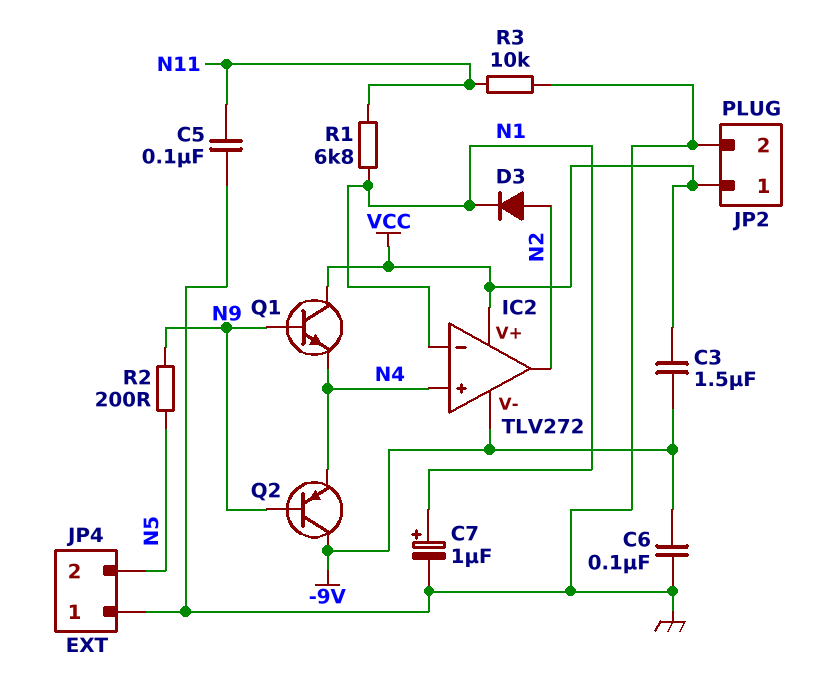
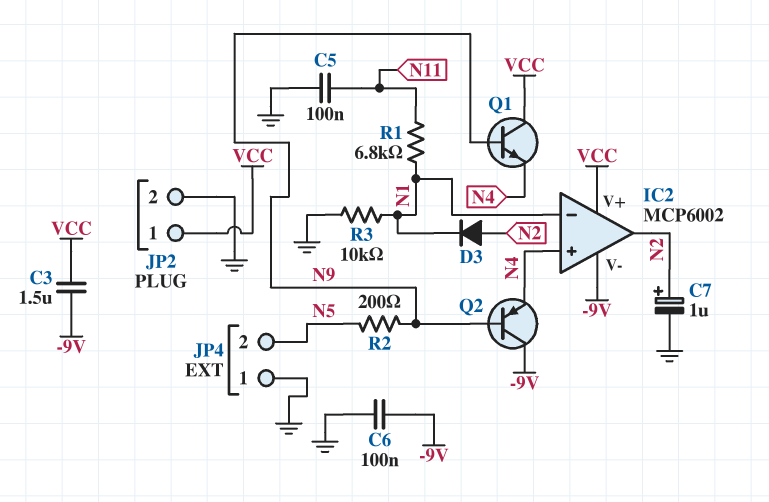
C7: 1uF (plus N1, minus GND) -> 1uF (plus N2, minus GND)
IC2: TLV272 -> MCP6002
R3: 10k (GND, N11) -> 10k (GND, N1)

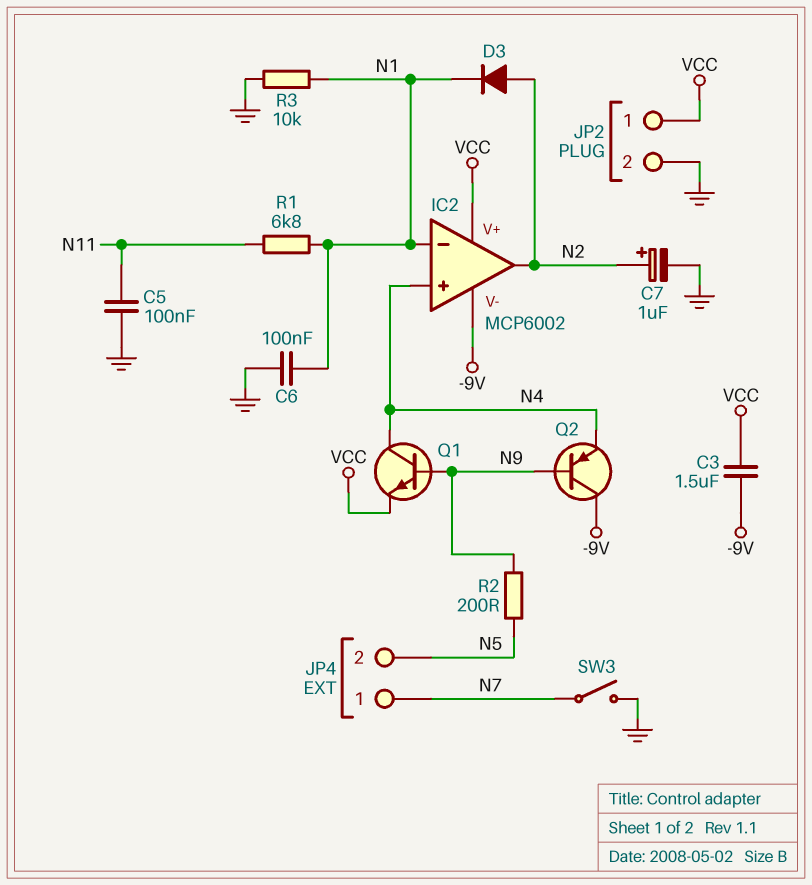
C6: 100nF (-9V, GND) -> 100nF (GND, N1)
JP4 pin 1: GND -> N7
Q1: NPN (B N9, C VCC, E N4) -> NPN (B N9, C N4, E VCC)
SW3: none -> switch (GND, N7)

